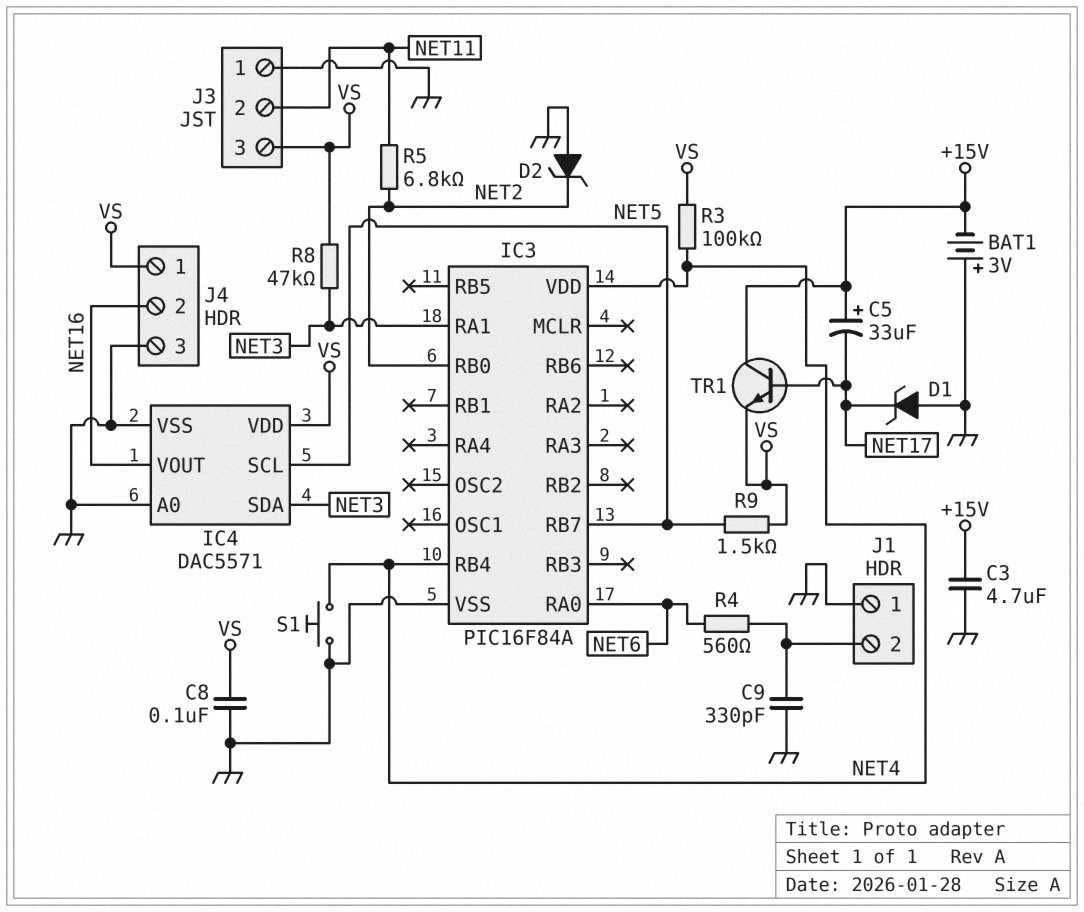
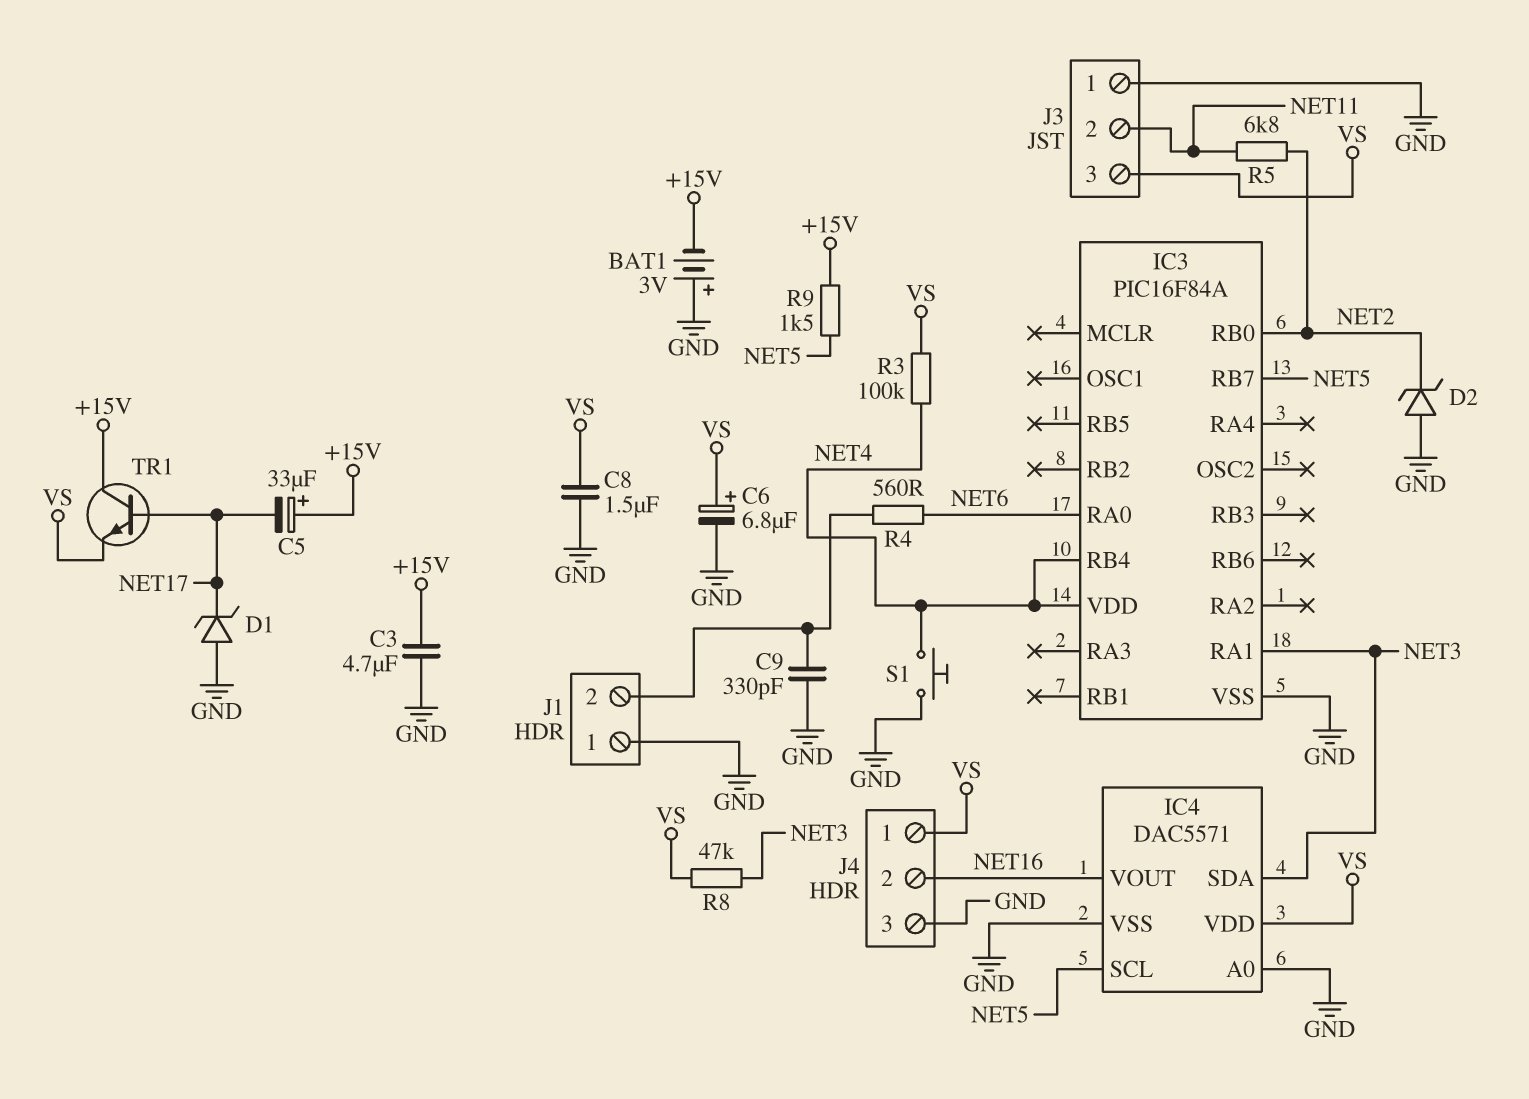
C6: none -> 6.8uF (plus VS, minus GND)
C8: 100nF (GND, VS) -> 1.5uF (GND, VS)
R9: 1.5k (NET5, VS) -> 1.5k (+15V, NET5)

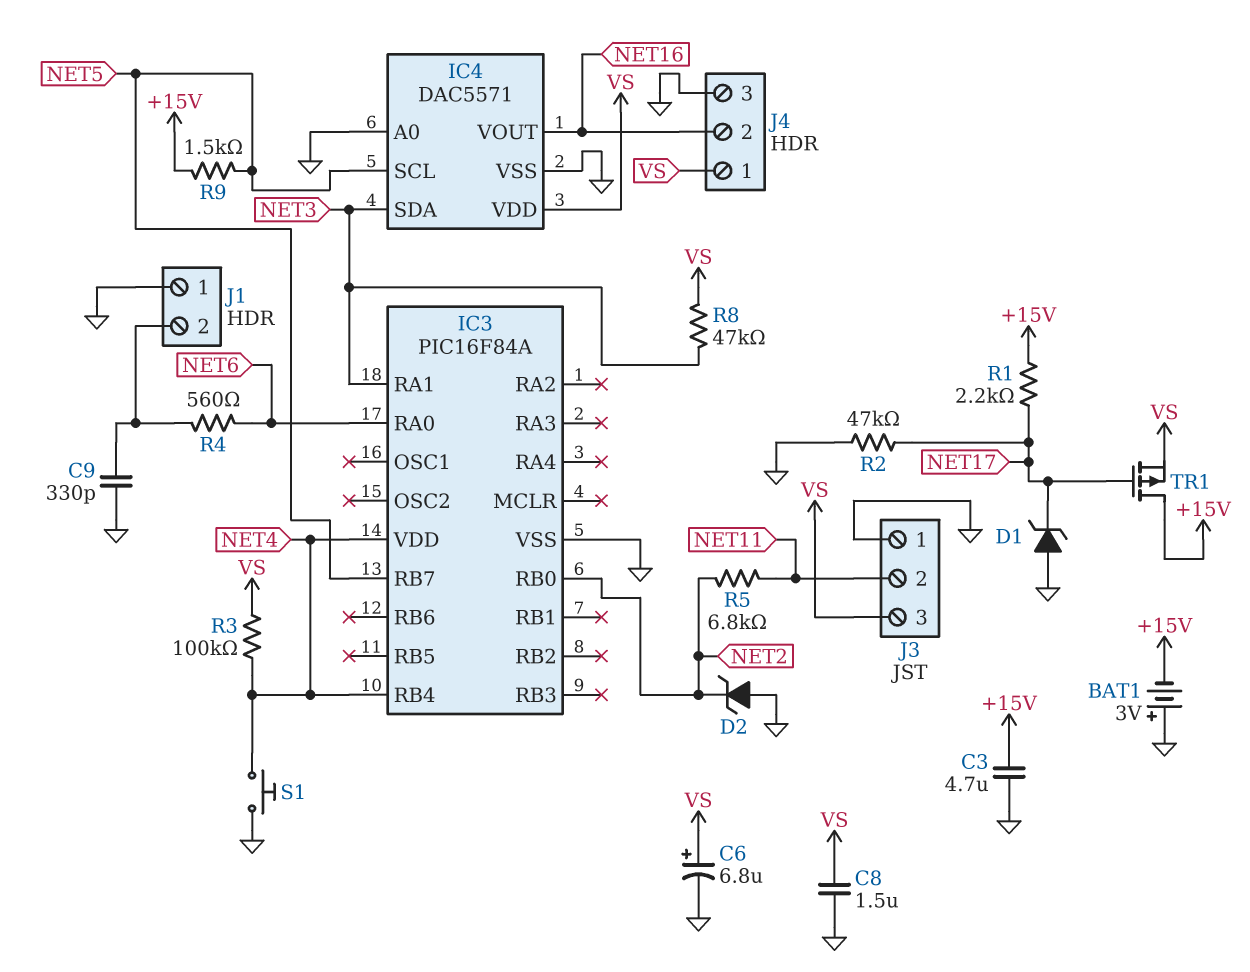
C5: 33uF (plus +15V, minus NET17) -> none
R1: none -> 2.2k (+15V, NET17)
R2: none -> 47k (GND, NET17)
TR1: NPN (B NET17, C +15V, E VS) -> PMOS (G NET17, D +15V, S VS)

